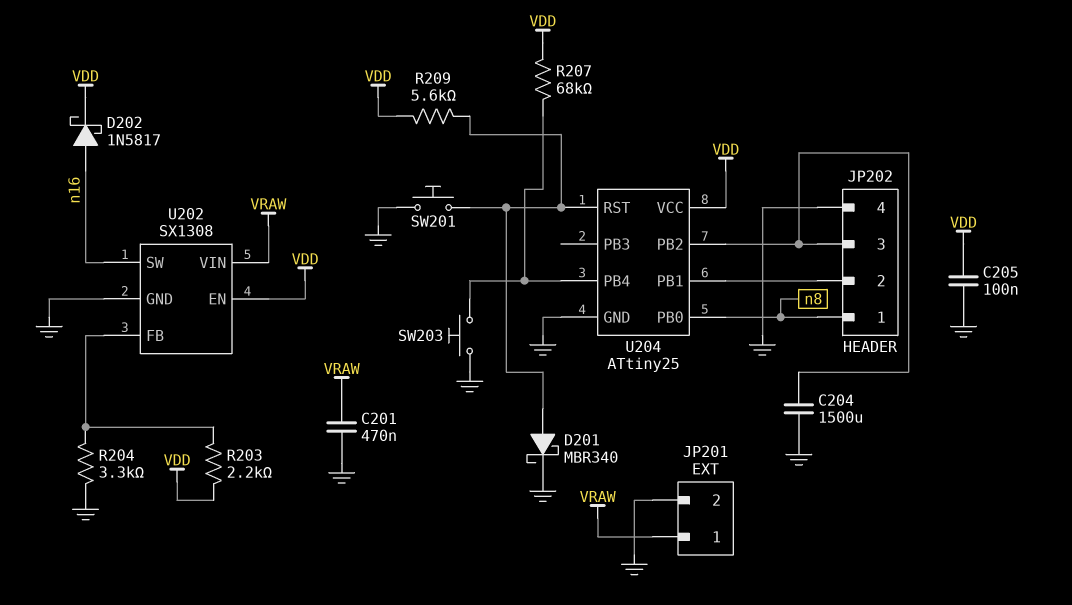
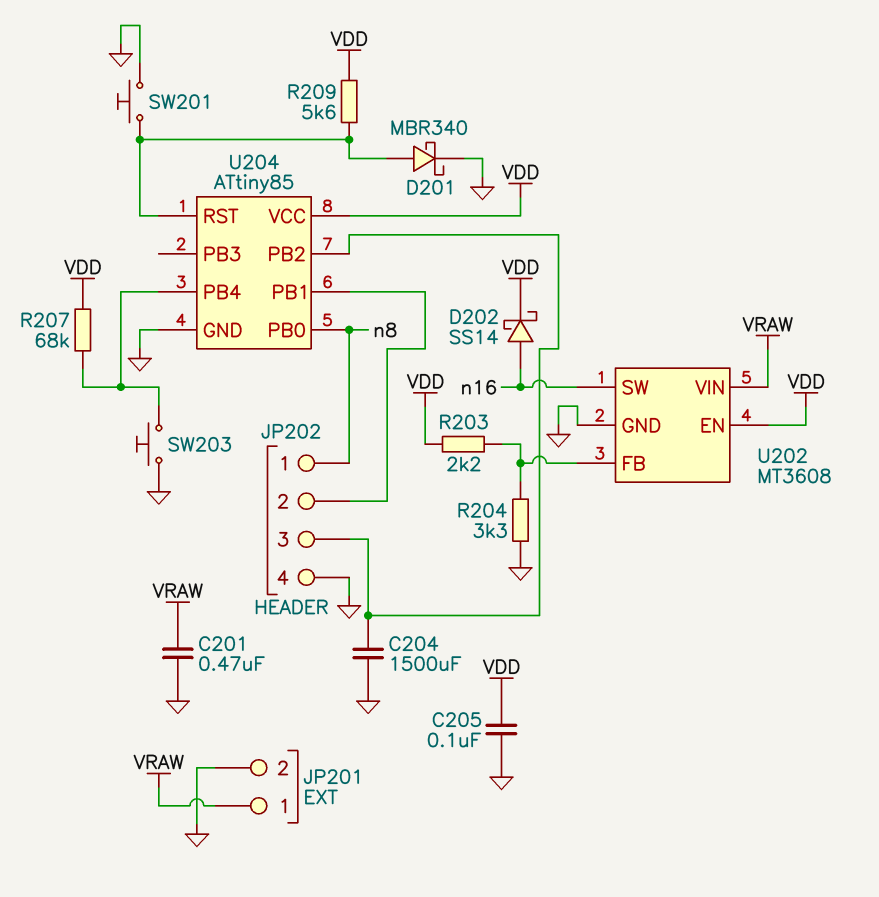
D202: schottky 1N5817 (A n16, K VDD) -> schottky SS14 (A n16, K VDD)
U202: SX1308 -> MT3608
U204: ATtiny25 -> ATtiny85

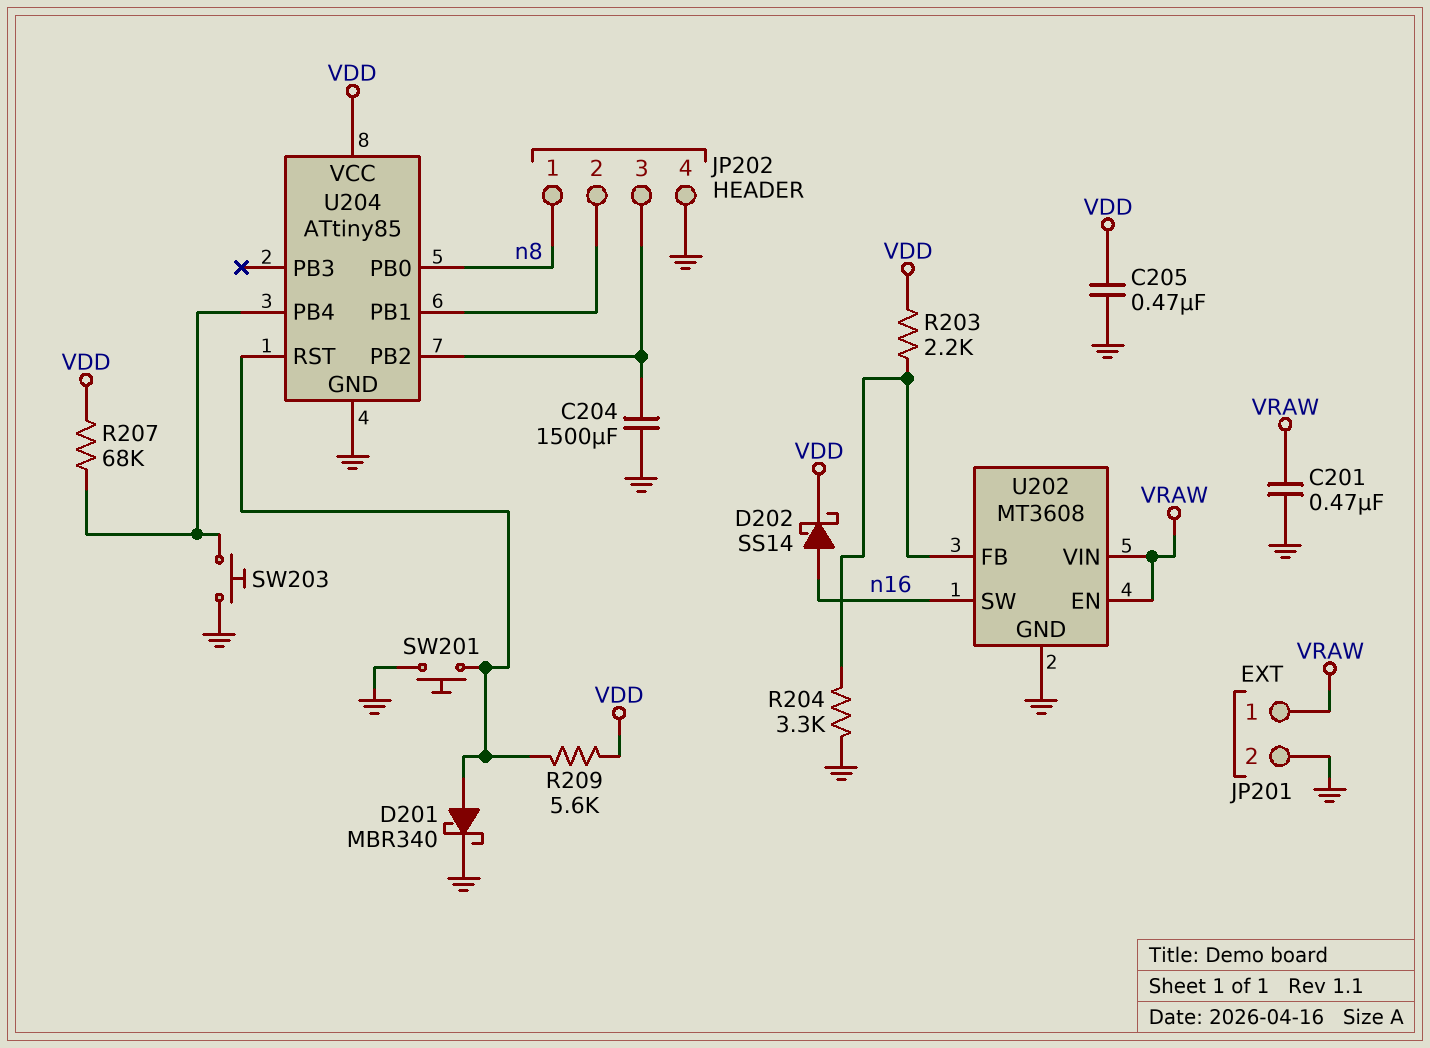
C205: 100nF (GND, VDD) -> 470nF (GND, VDD)
U202 pin EN: VDD -> VRAW

